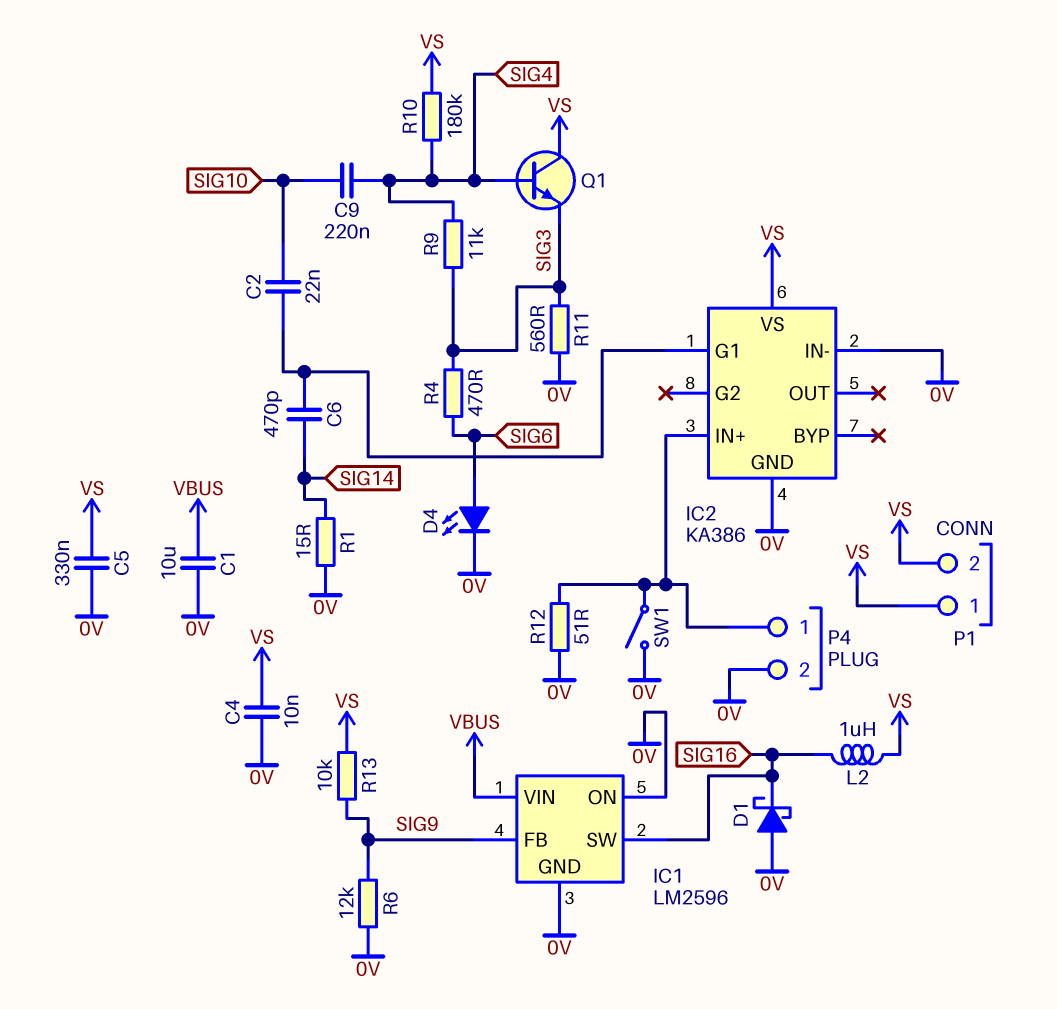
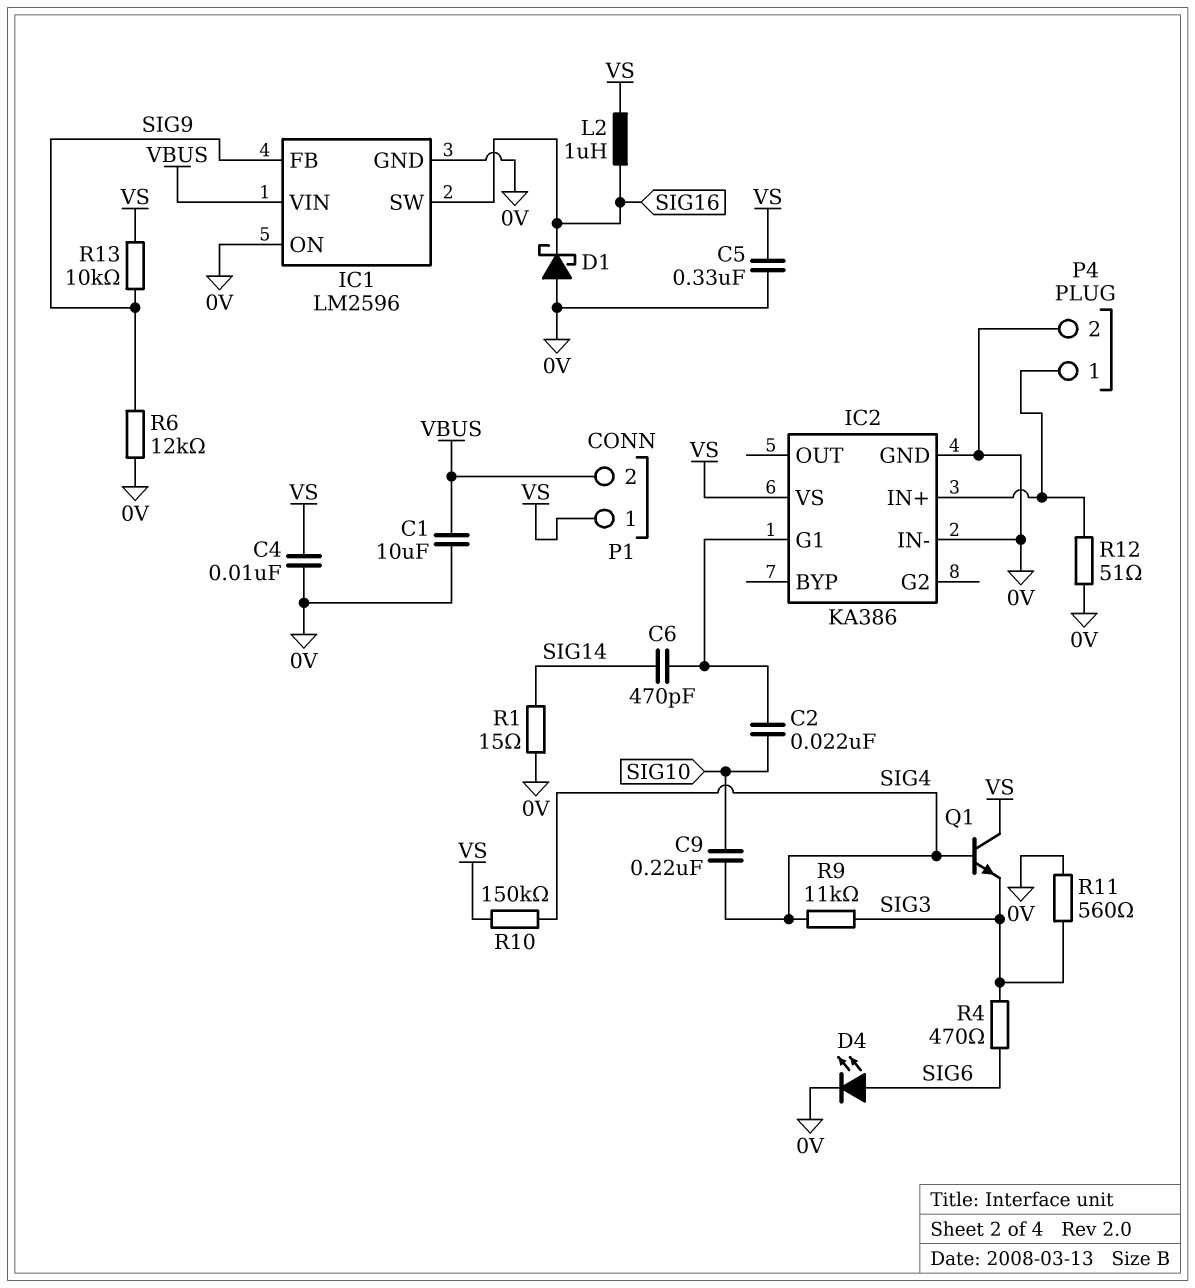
P1 pin 2: VS -> VBUS
R10: 180k (SIG4, VS) -> 150k (SIG4, VS)
SW1: switch (0V, IC2/IN+) -> none

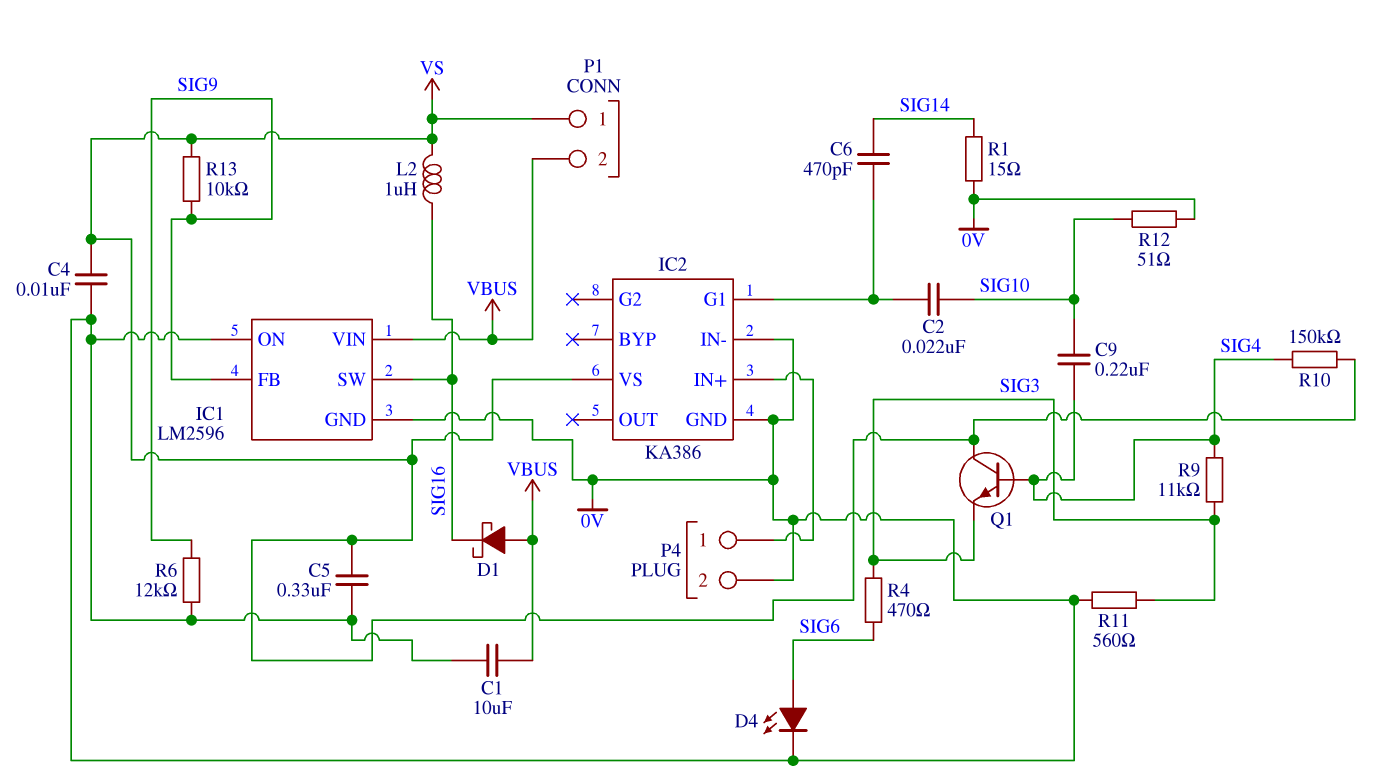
D1: schottky (A 0V, K SIG16) -> schottky (A VBUS, K SIG16)
R12: 51 (0V, IC2/IN+) -> 51 (0V, SIG10)

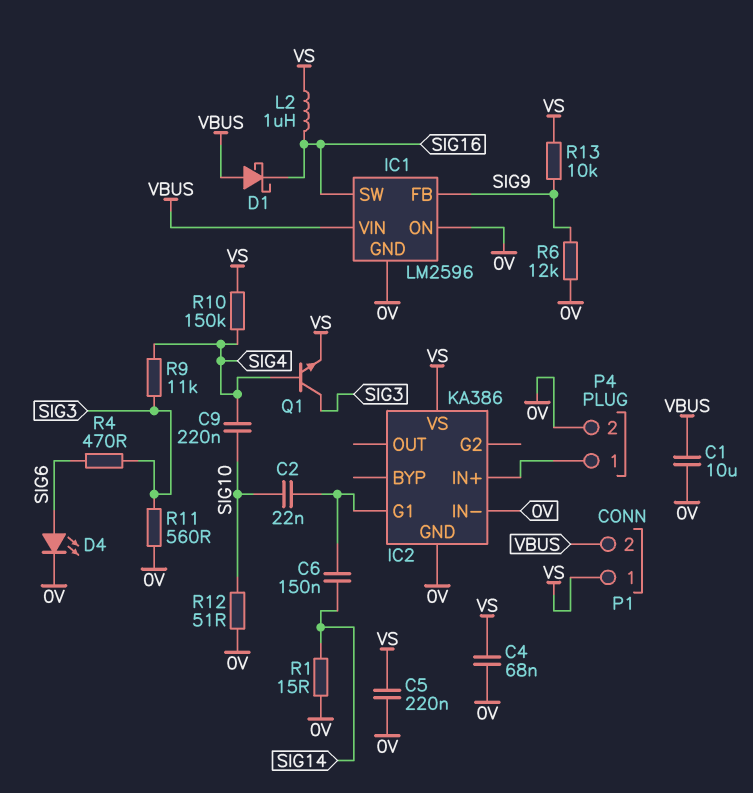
C4: 10nF (0V, VS) -> 68nF (0V, VS)
C5: 330nF (0V, VS) -> 220nF (0V, VS)
C6: 470pF (IC2/G1, SIG14) -> 150nF (IC2/G1, SIG14)
Q1: NPN (B SIG4, C VS, E SIG3) -> NPN (B SIG4, C SIG3, E VS)

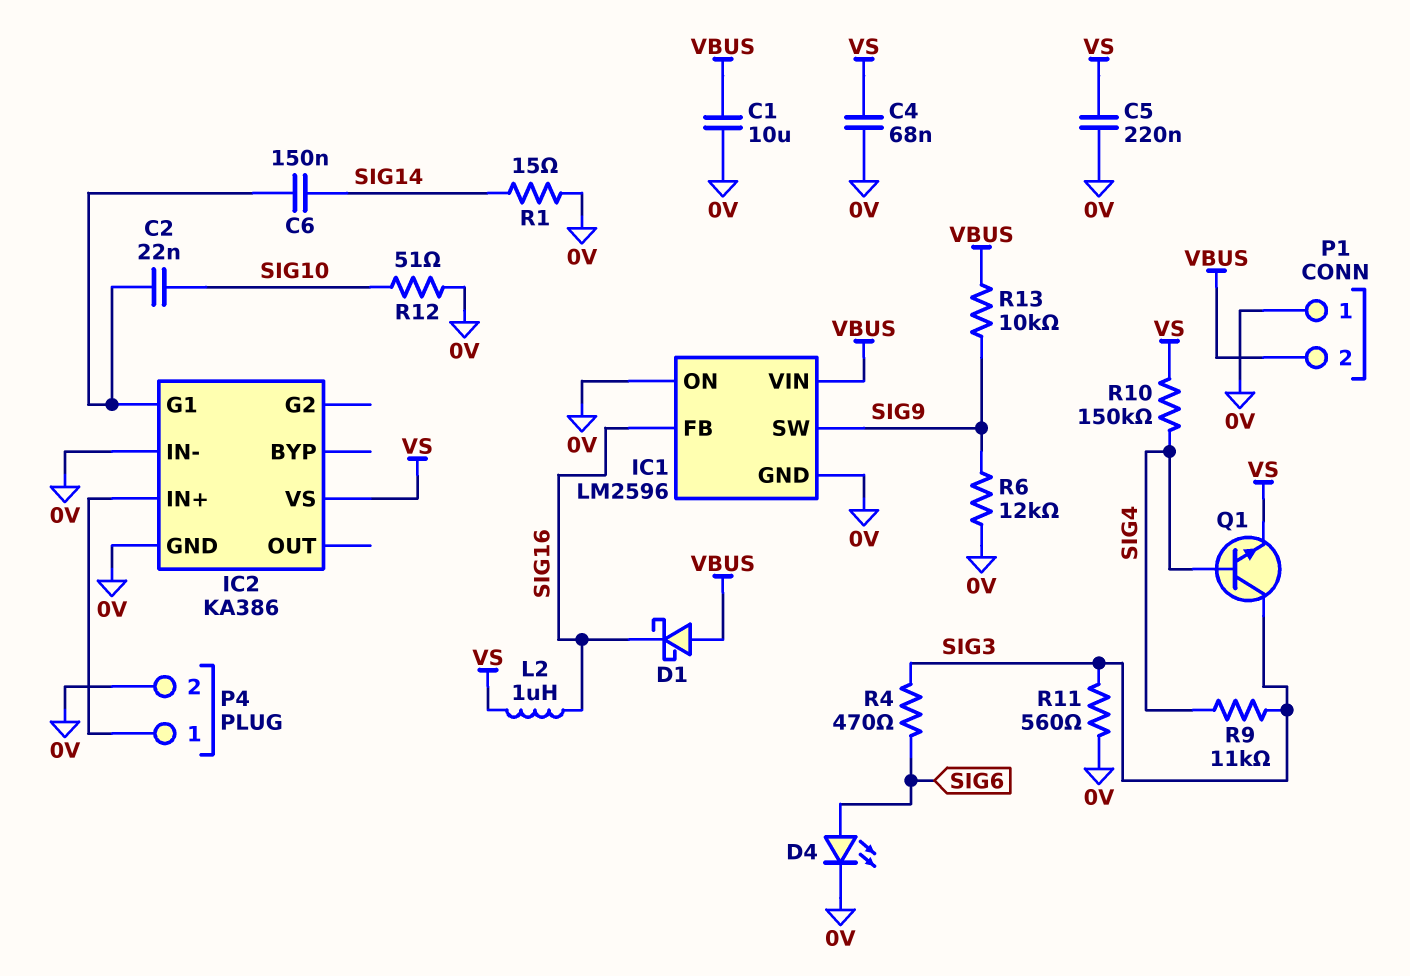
C9: 220nF (SIG4, SIG10) -> none
IC1 pin FB: SIG9 -> SIG16
IC1 pin SW: SIG16 -> SIG9
P1 pin 1: VS -> 0V
R13: 10k (SIG9, VS) -> 10k (SIG9, VBUS)

